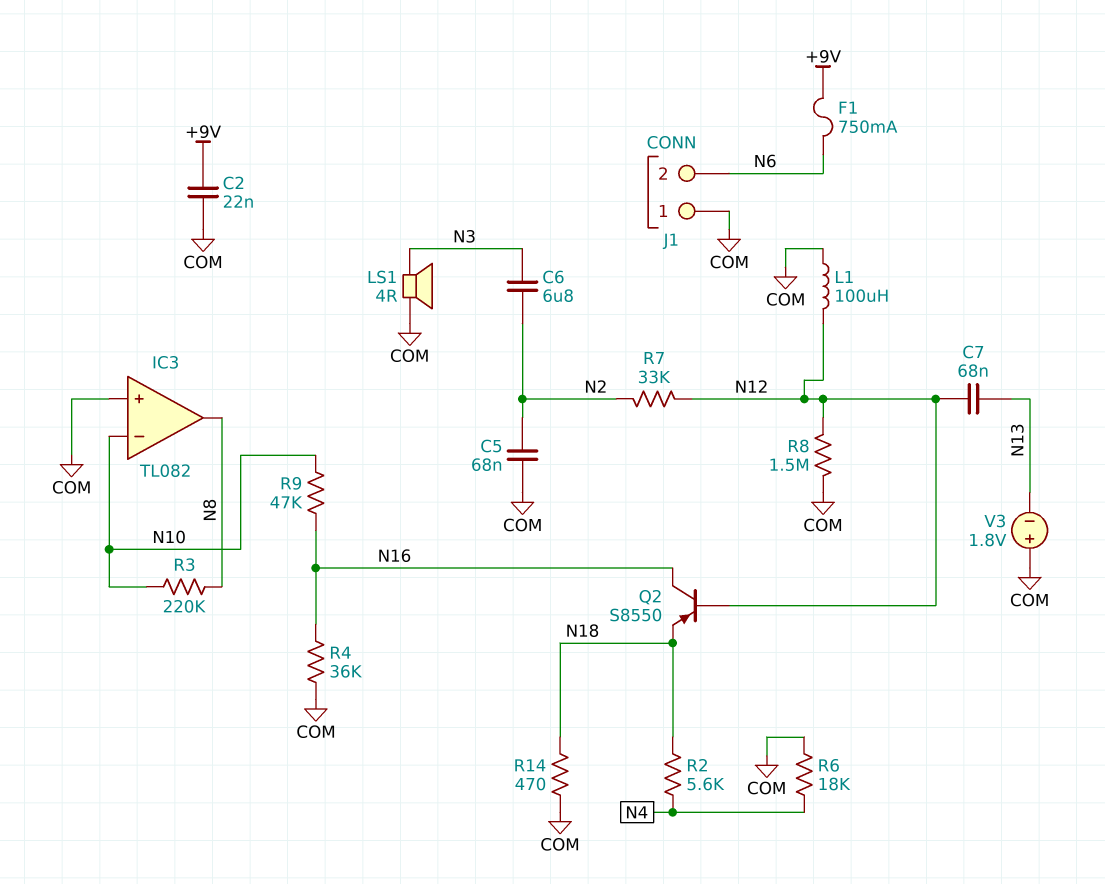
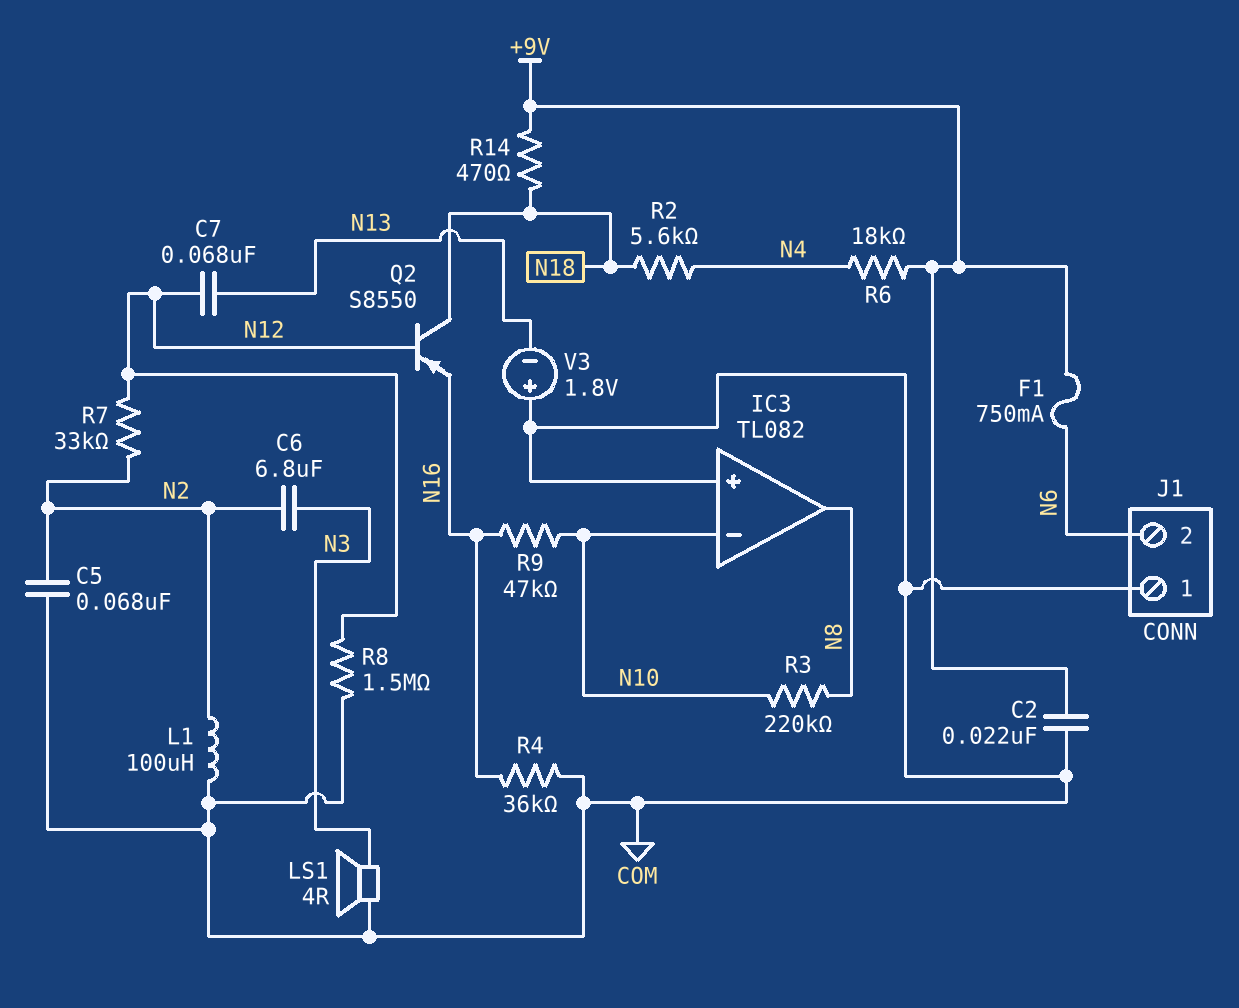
L1: 100uH (COM, N12) -> 100uH (COM, N2)
Q2: PNP S8550 (B N12, C N16, E N18) -> PNP S8550 (B N12, C N18, E N16)
R6: 18k (COM, N4) -> 18k (+9V, N4)
R14: 470 (COM, N18) -> 470 (+9V, N18)

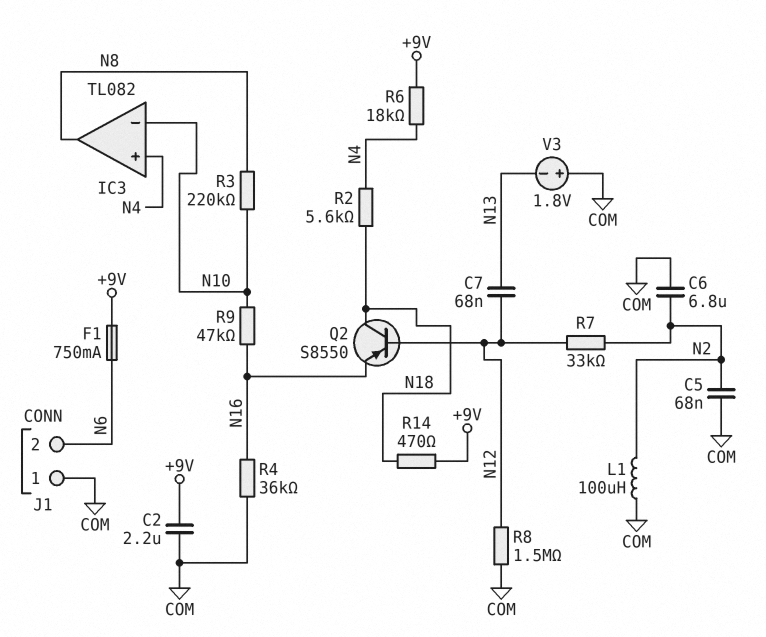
C2: 22nF (+9V, COM) -> 2.2uF (+9V, COM)
C6: 6.8uF (N2, N3) -> 6.8uF (COM, N2)
IC3 pin in+: COM -> N4
LS1: speaker 4R (COM, N3) -> none

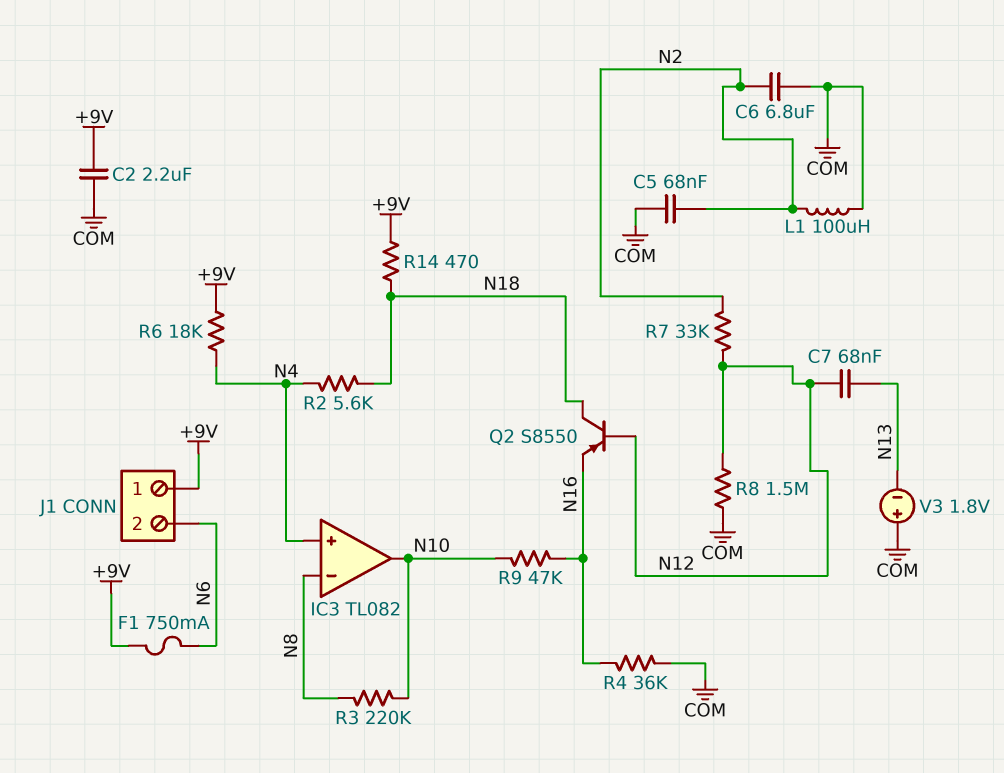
IC3 pin in-: N10 -> N8
IC3 pin out: N8 -> N10
J1 pin 1: COM -> +9V

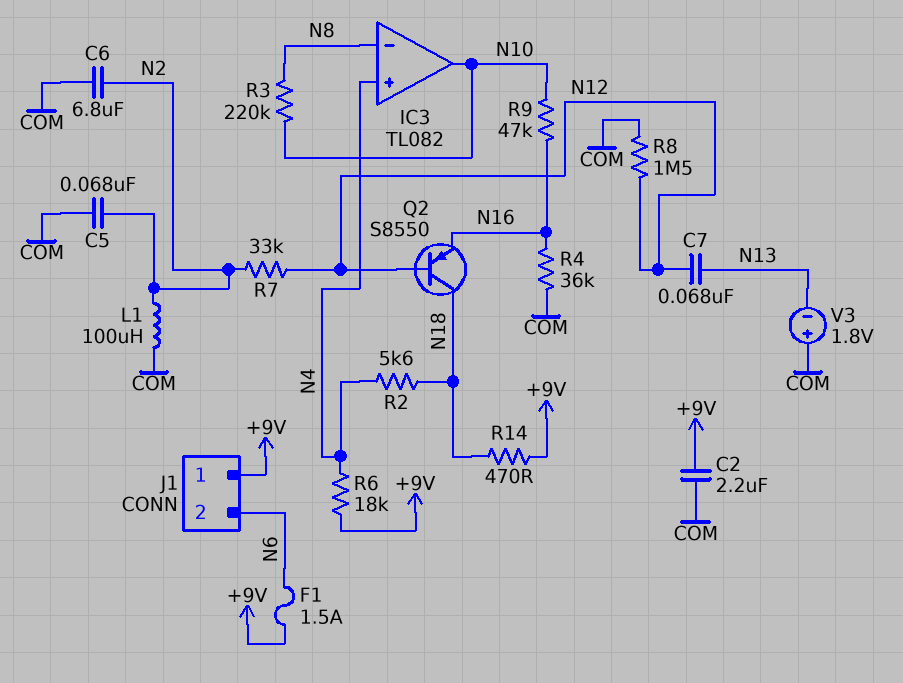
F1: 750mA (+9V, N6) -> 1.5A (+9V, N6)

